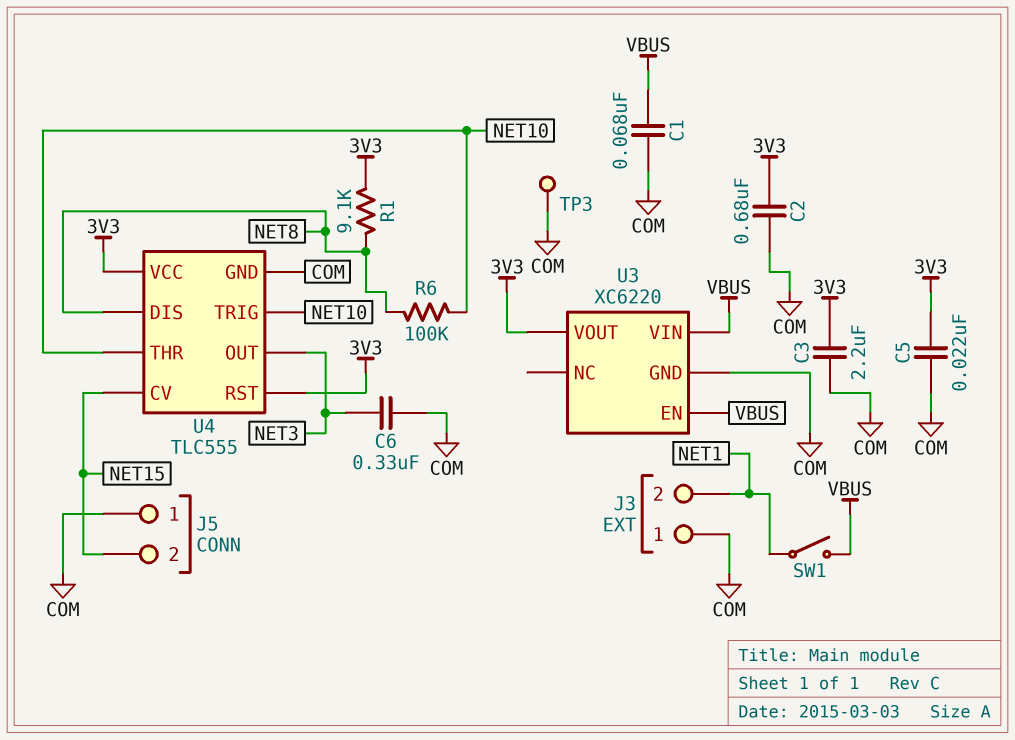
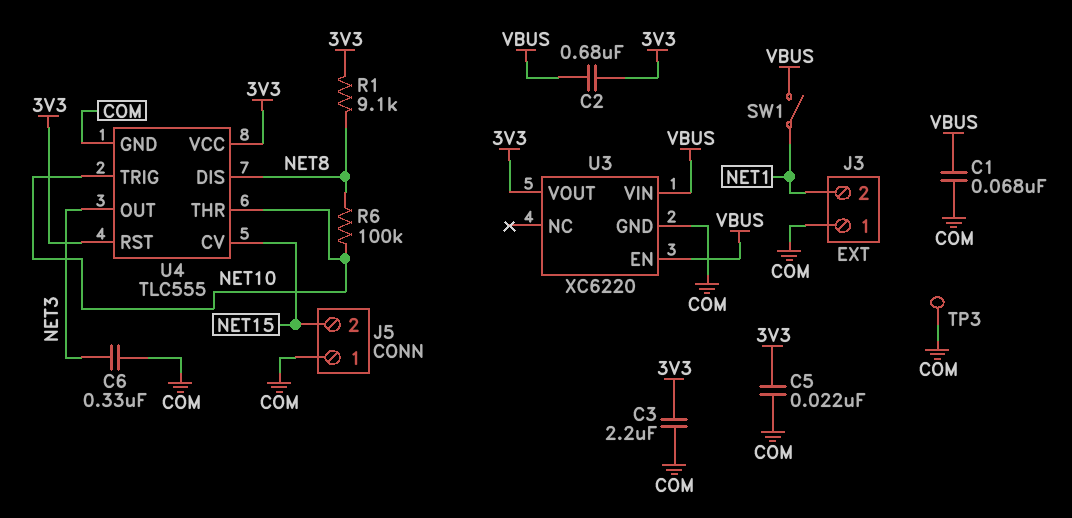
C2: 680nF (3V3, COM) -> 680nF (3V3, VBUS)

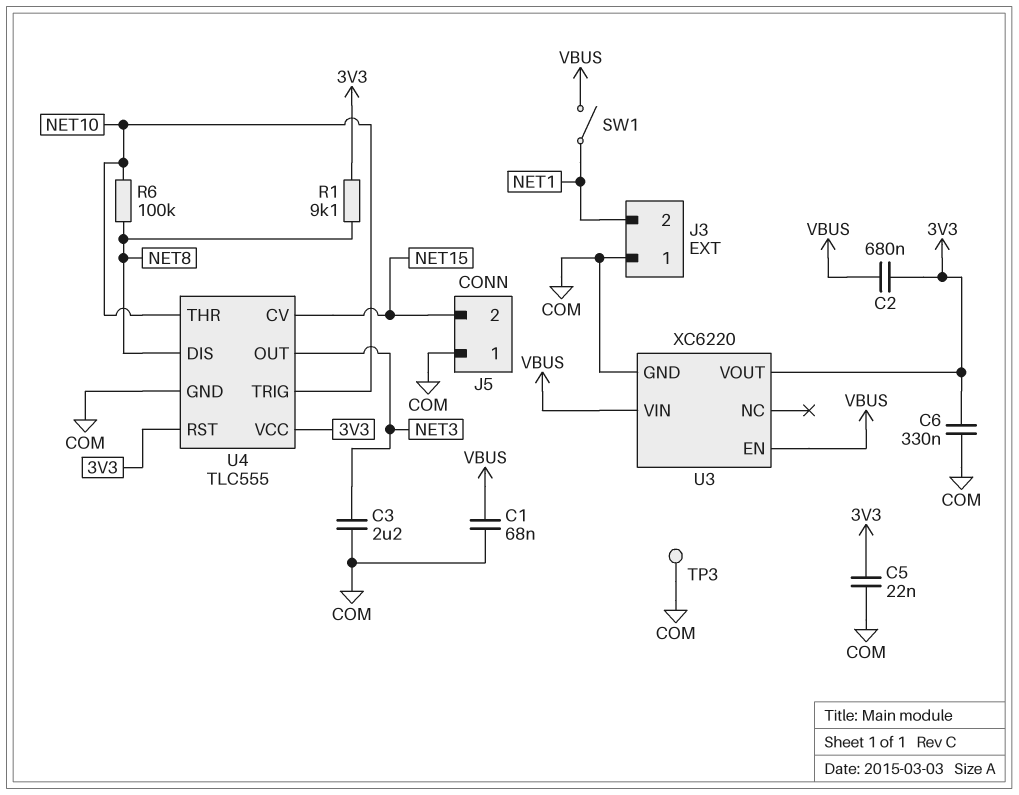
C3: 2.2uF (3V3, COM) -> 2.2uF (COM, NET3)
C6: 330nF (COM, NET3) -> 330nF (3V3, COM)

